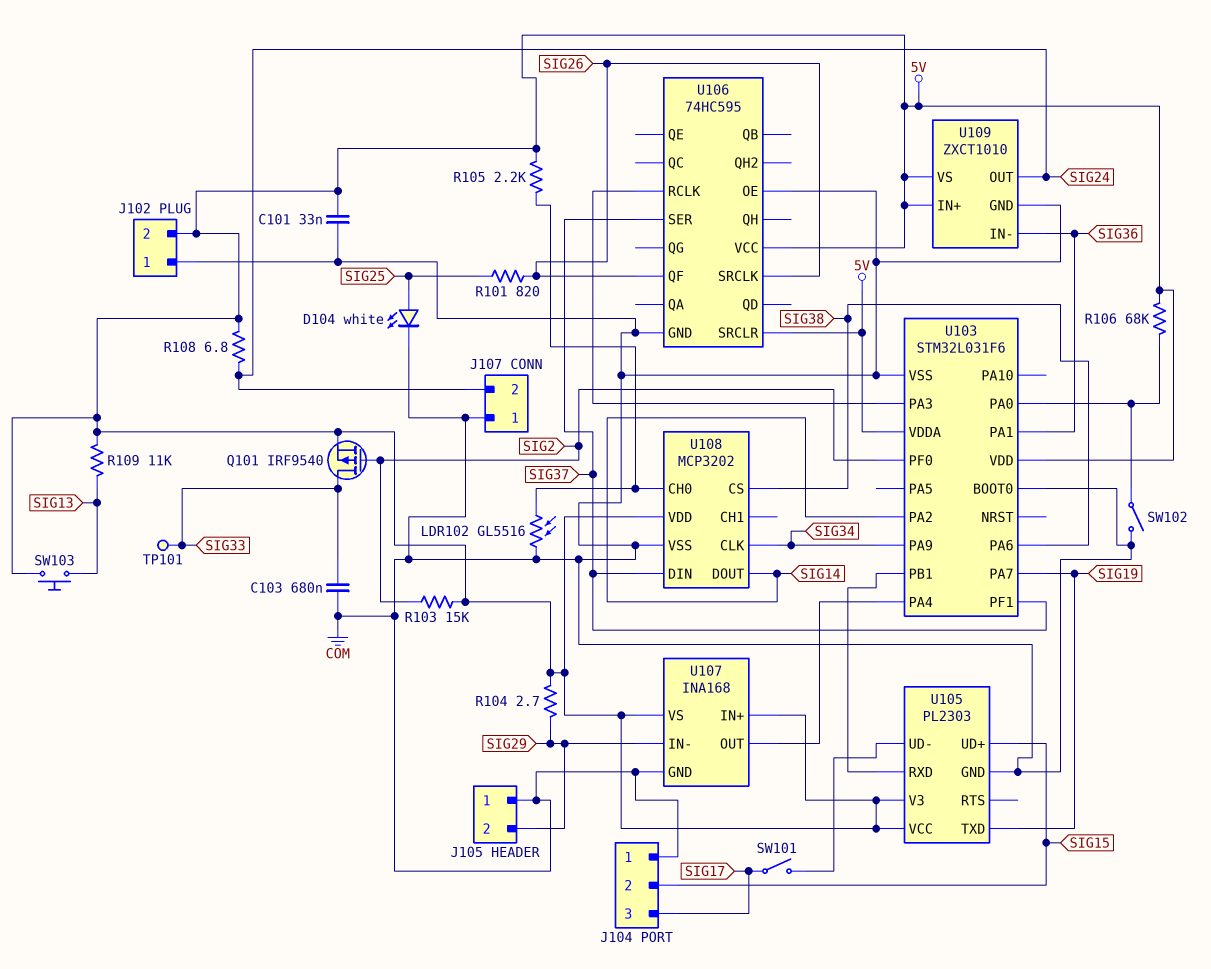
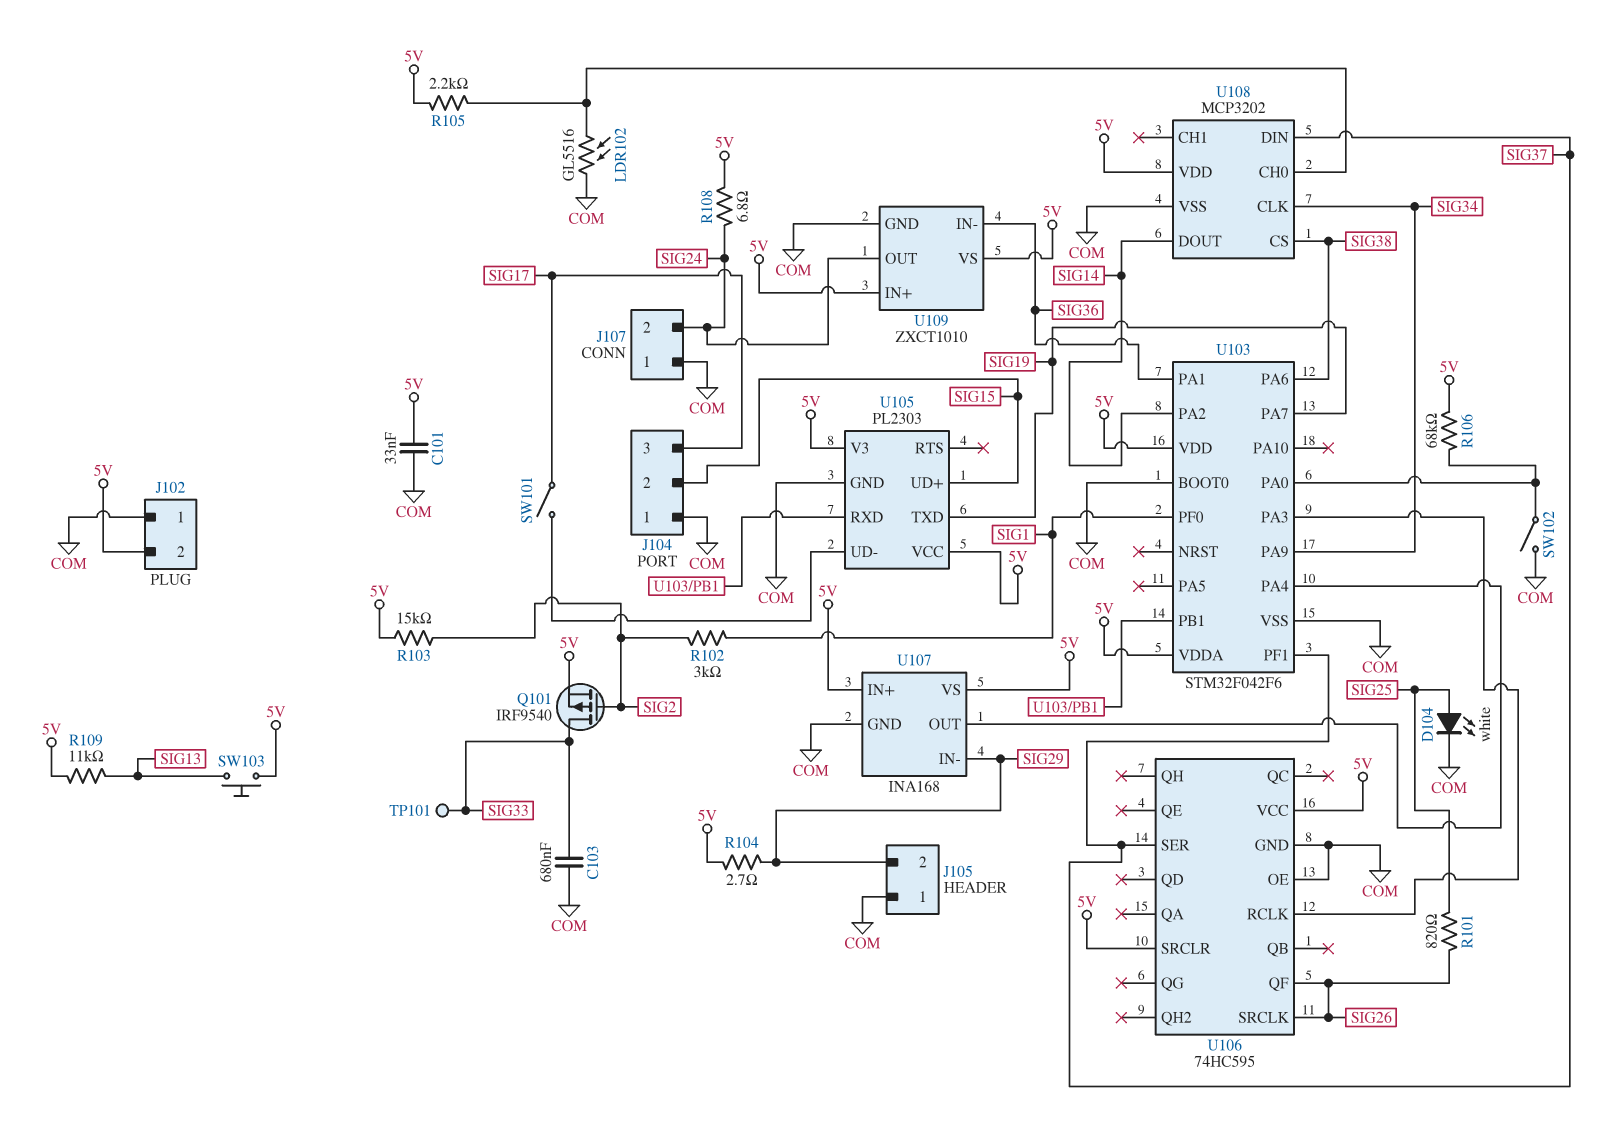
R102: none -> 3k (SIG1, SIG2)
U103: STM32L031F6 -> STM32F042F6
U103 pin PF0: SIG2 -> SIG1

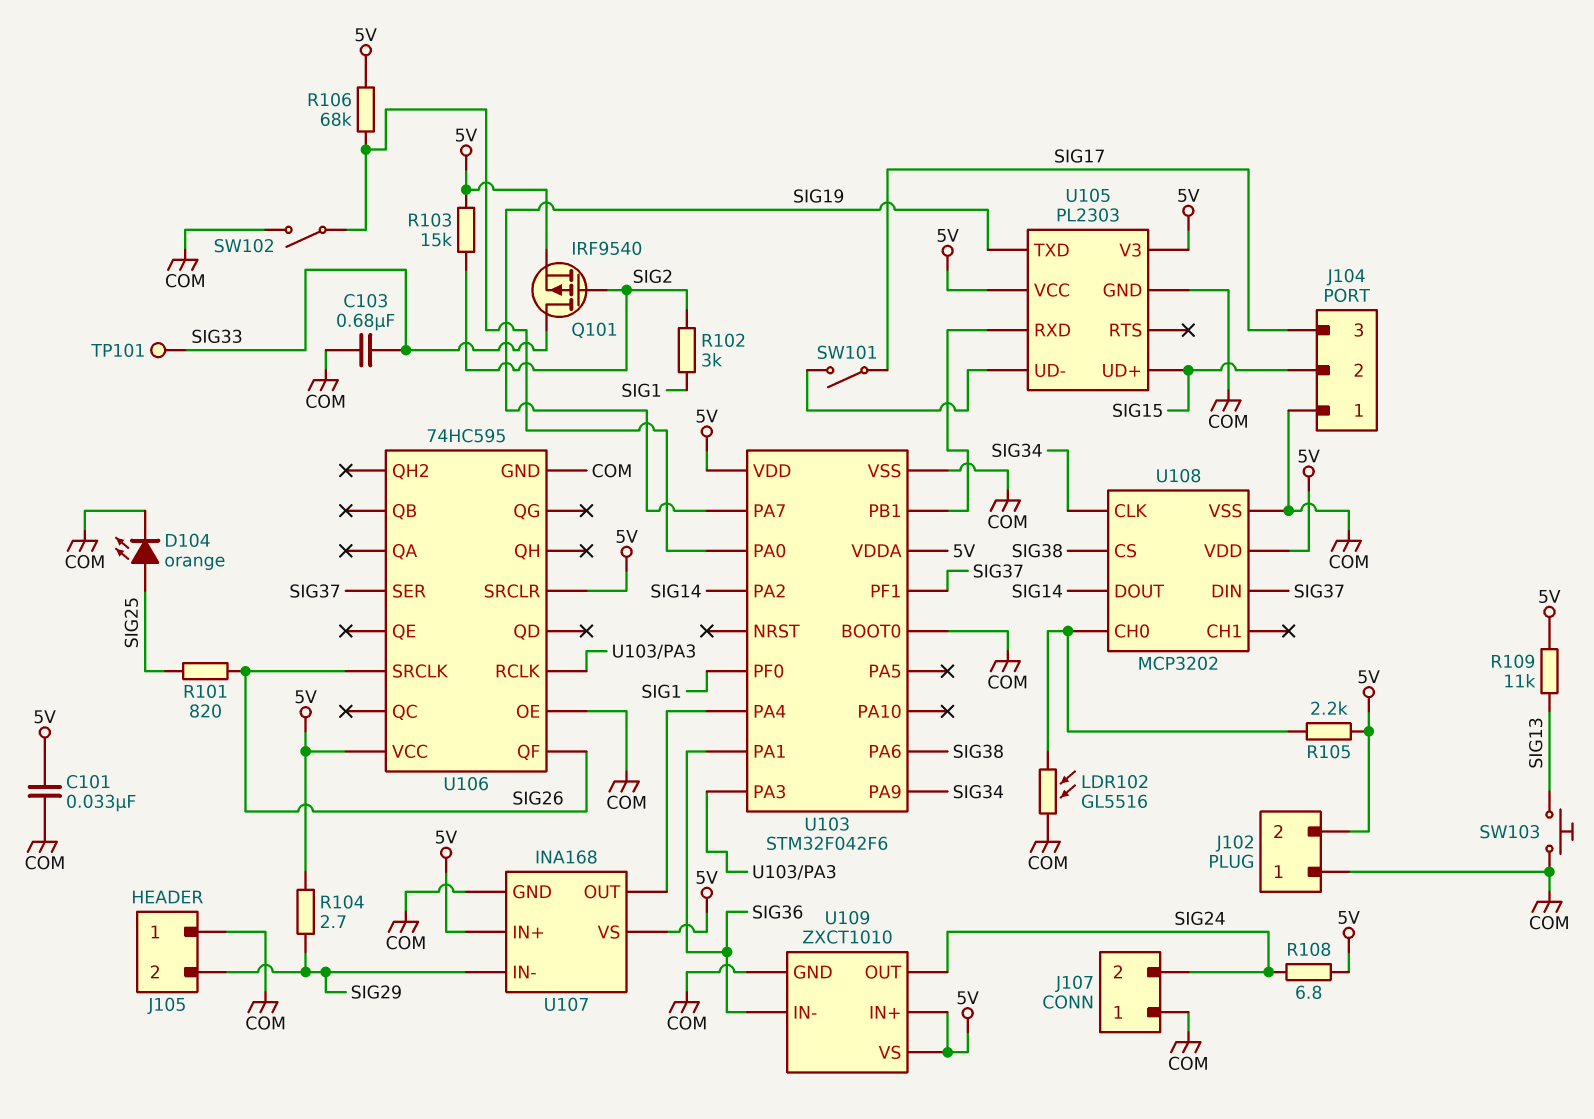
D104: LED white (A SIG25, K COM) -> LED orange (A SIG25, K COM)
SW103: button (5V, SIG13) -> button (COM, SIG13)

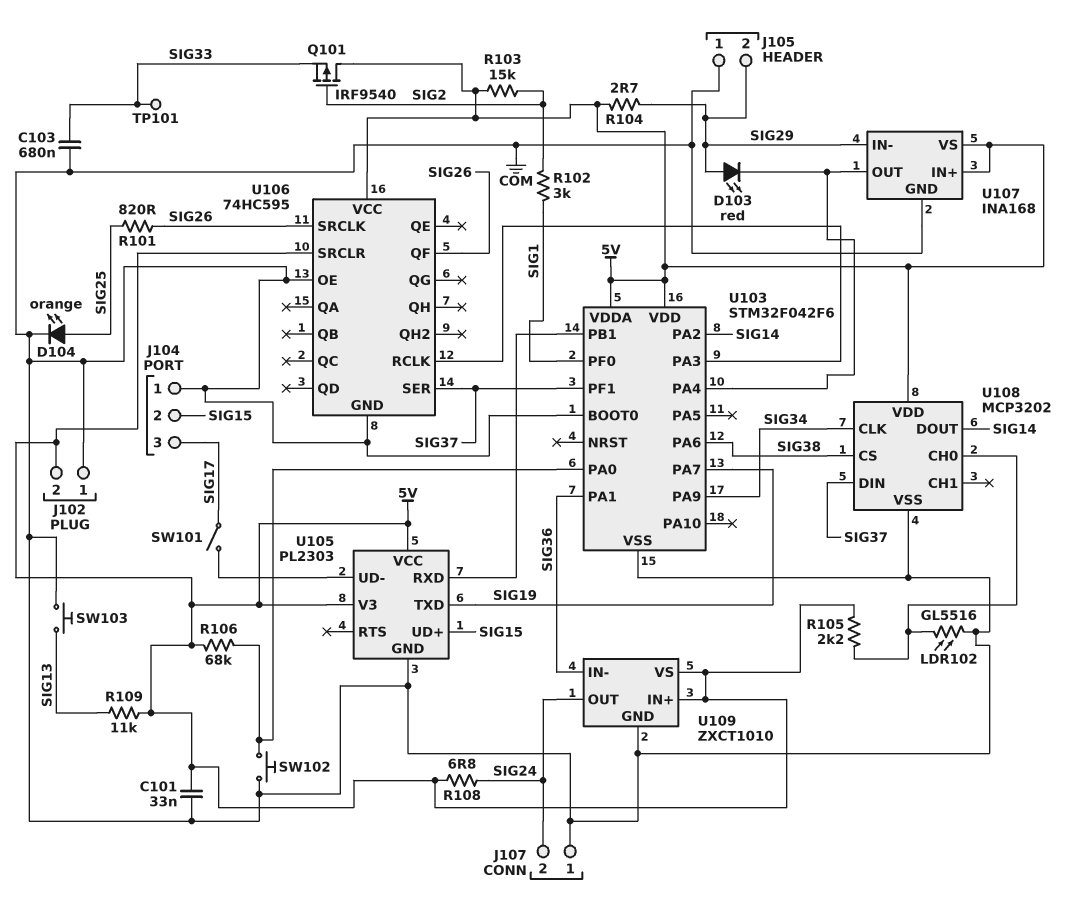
D103: none -> LED red (A SIG29, K U103/PA4)
Q101: PMOS IRF9540 (G SIG2, D SIG33, S 5V) -> PMOS IRF9540 (G SIG2, D 5V, S SIG33)
SW102: switch (COM, U103/PA0) -> button (COM, U103/PA0)

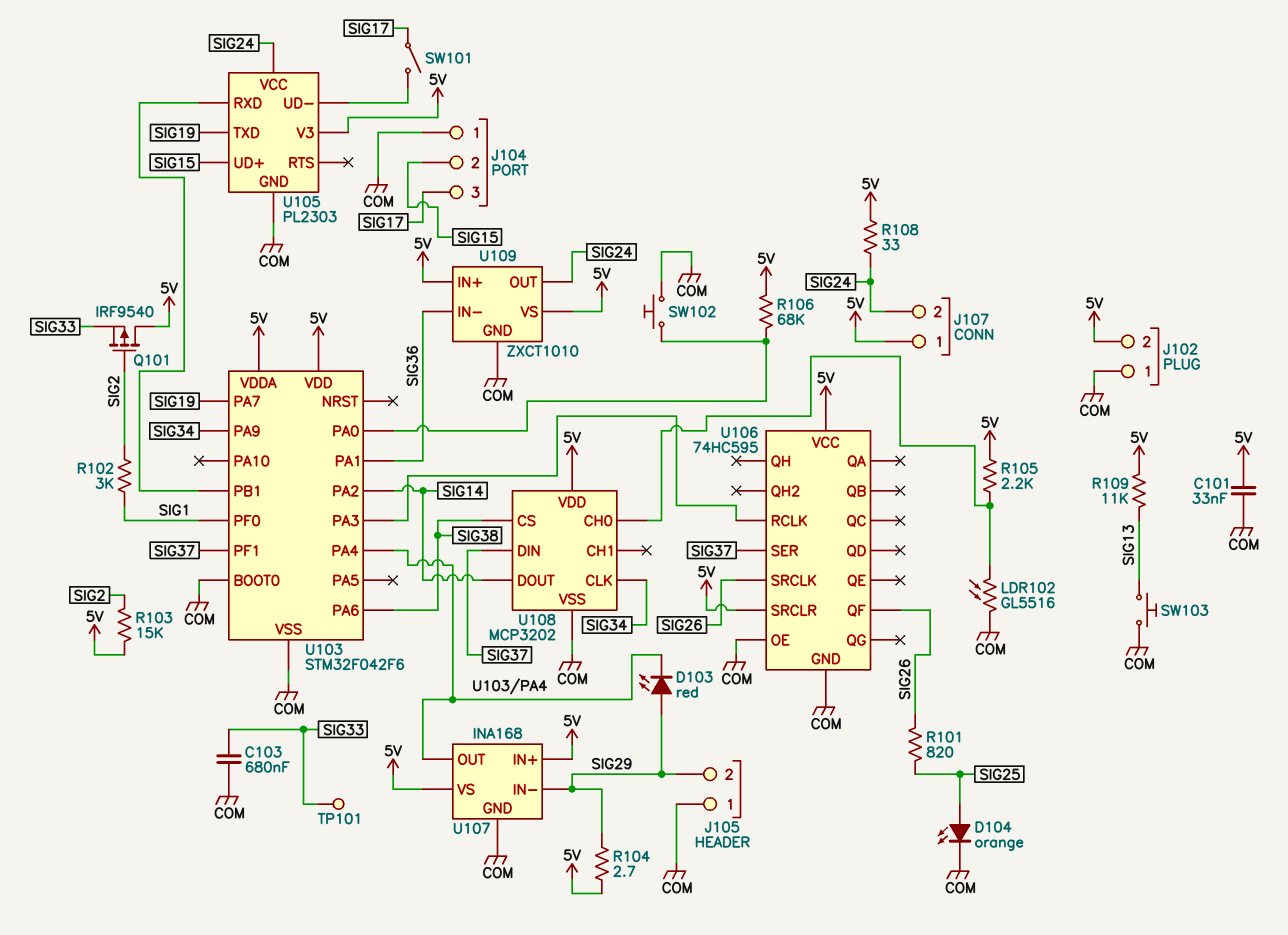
J107 pin 1: COM -> 5V
R108: 6.8 (5V, SIG24) -> 33 (5V, SIG24)
U105 pin VCC: 5V -> SIG24

